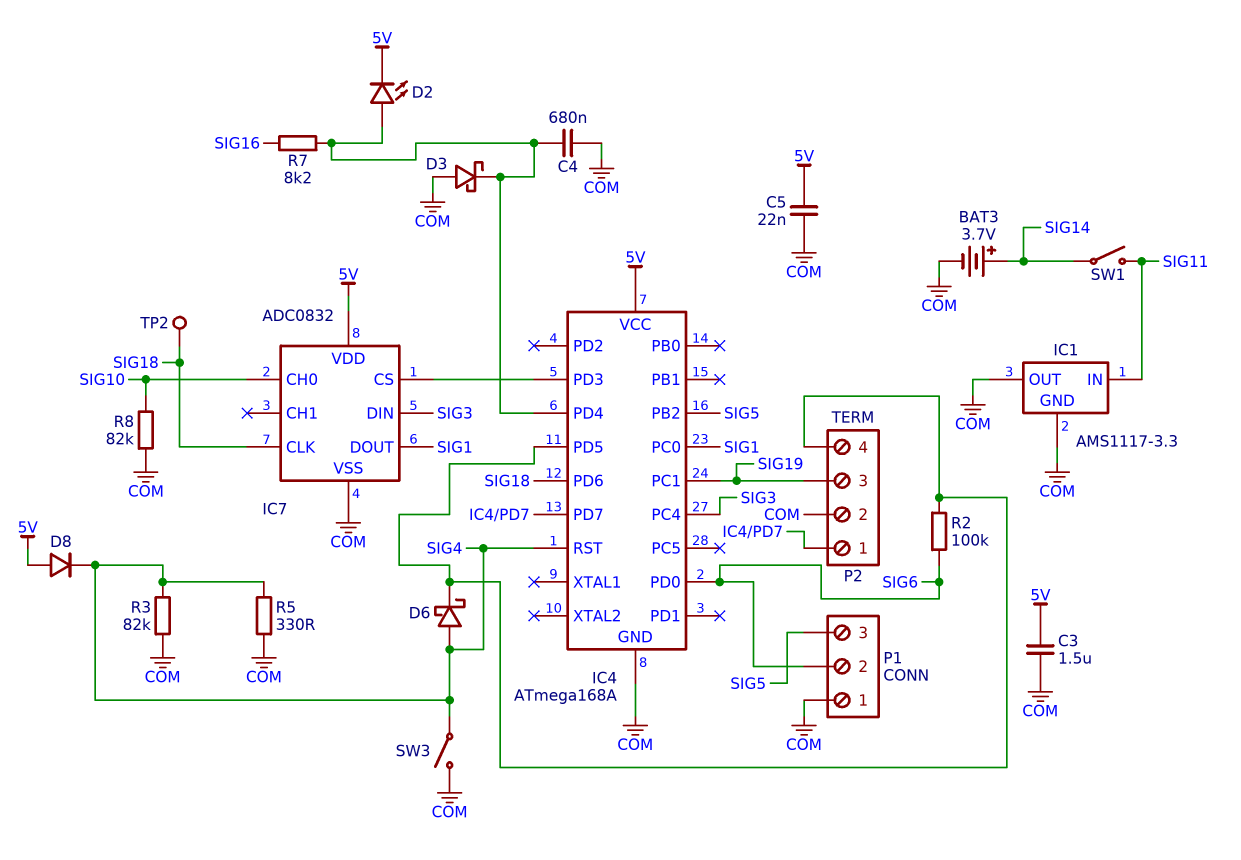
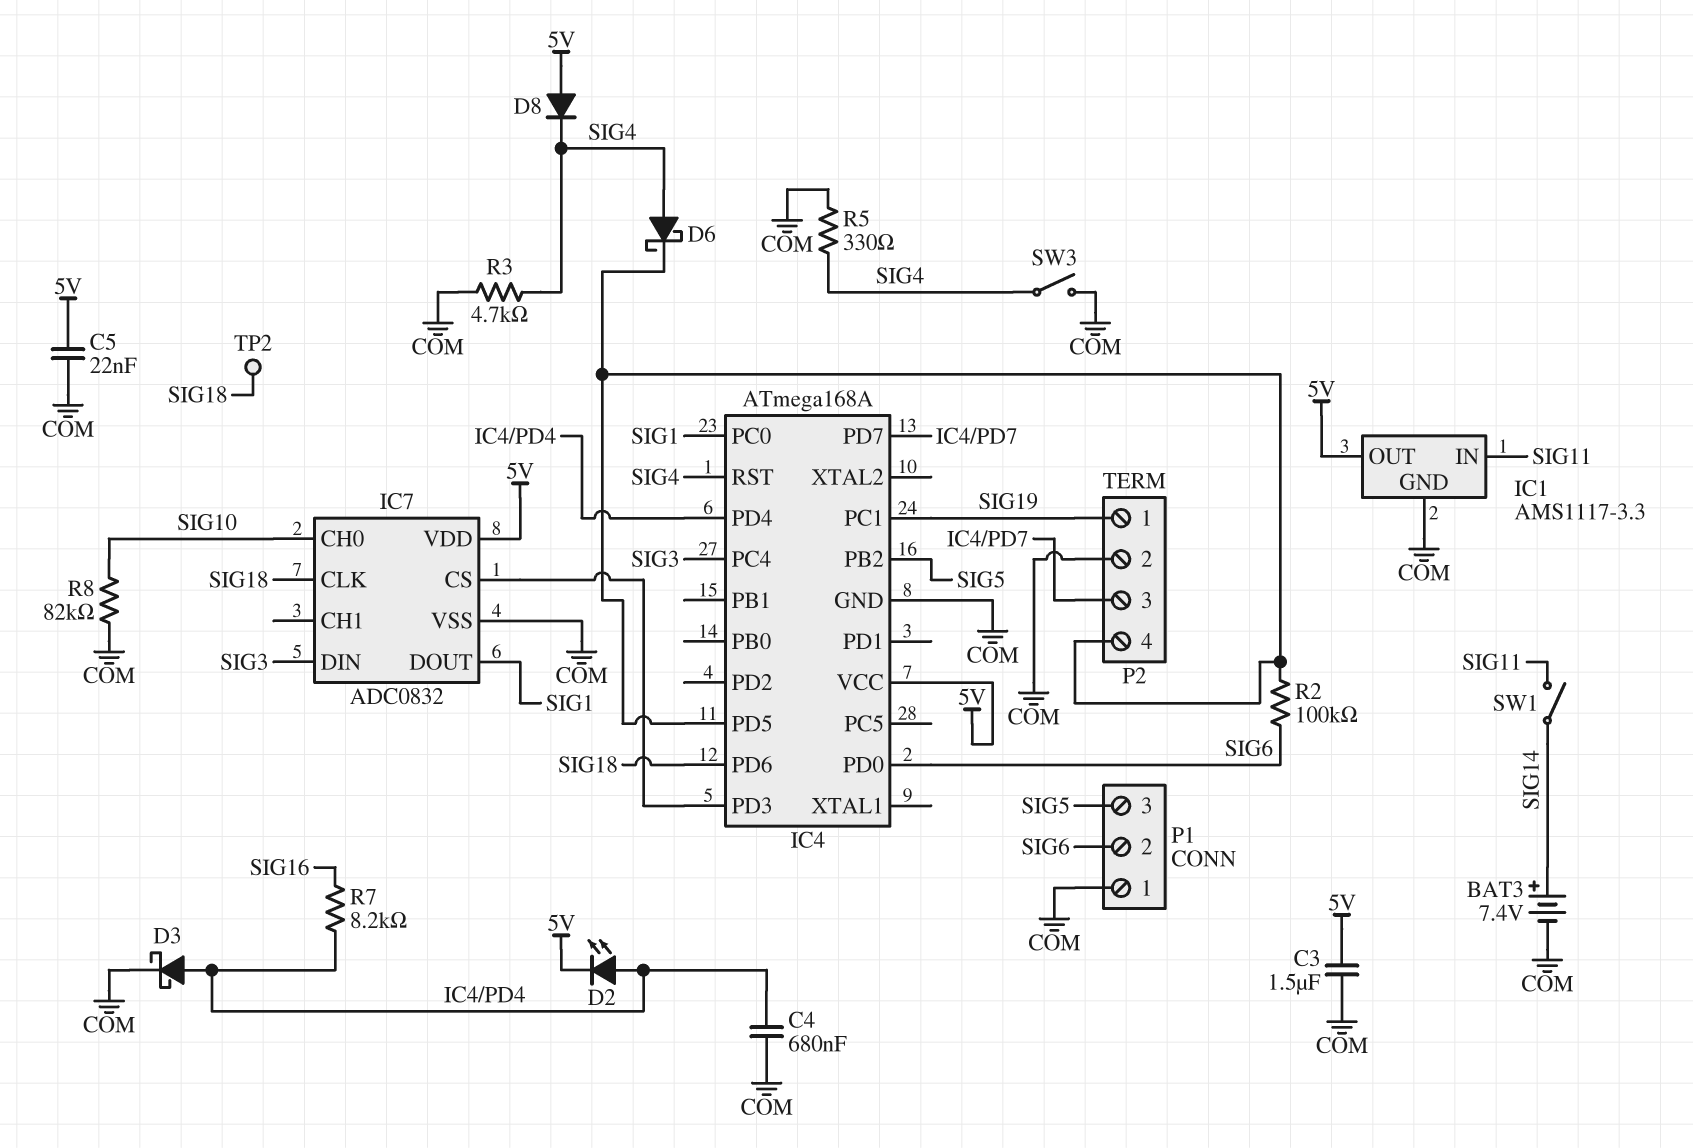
BAT3: 3.7V (plus SIG14, minus COM) -> 7.4V (plus SIG14, minus COM)
D3: schottky (A COM, K IC4/PD4) -> schottky (A IC4/PD4, K COM)
IC1 pin OUT: COM -> 5V
P2 pin 1: IC4/PD7 -> SIG19
P2 pin 3: SIG19 -> IC4/PD7
R3: 82k (COM, SIG4) -> 4.7k (COM, SIG4)

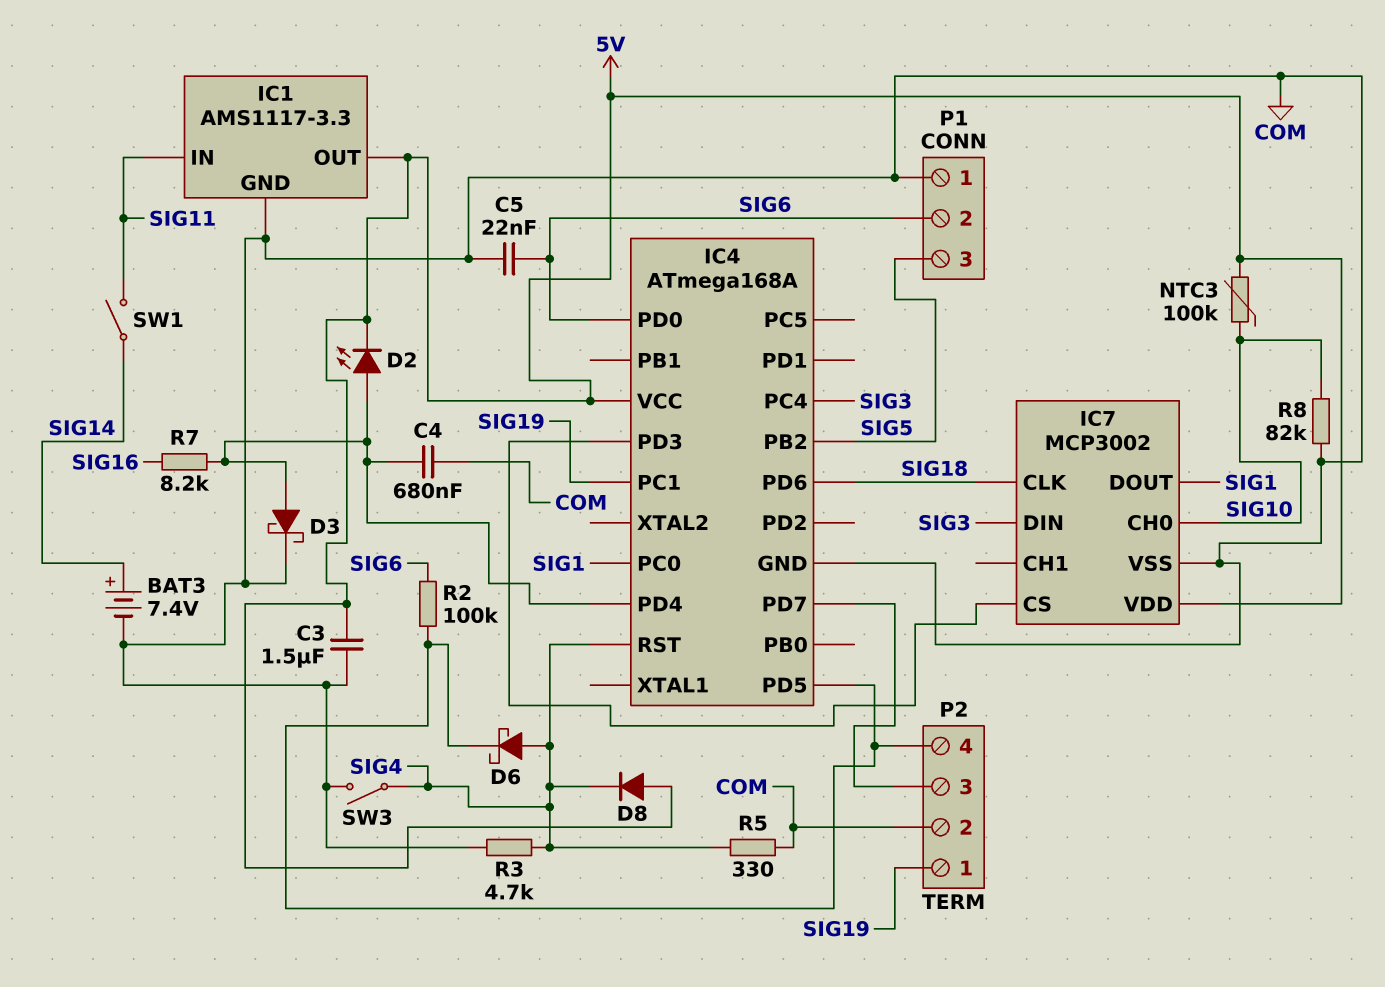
C5: 22nF (5V, COM) -> 22nF (COM, SIG6)
IC7: ADC0832 -> MCP3002
NTC3: none -> 100k (5V, SIG10)
TP2: test point (SIG18) -> none

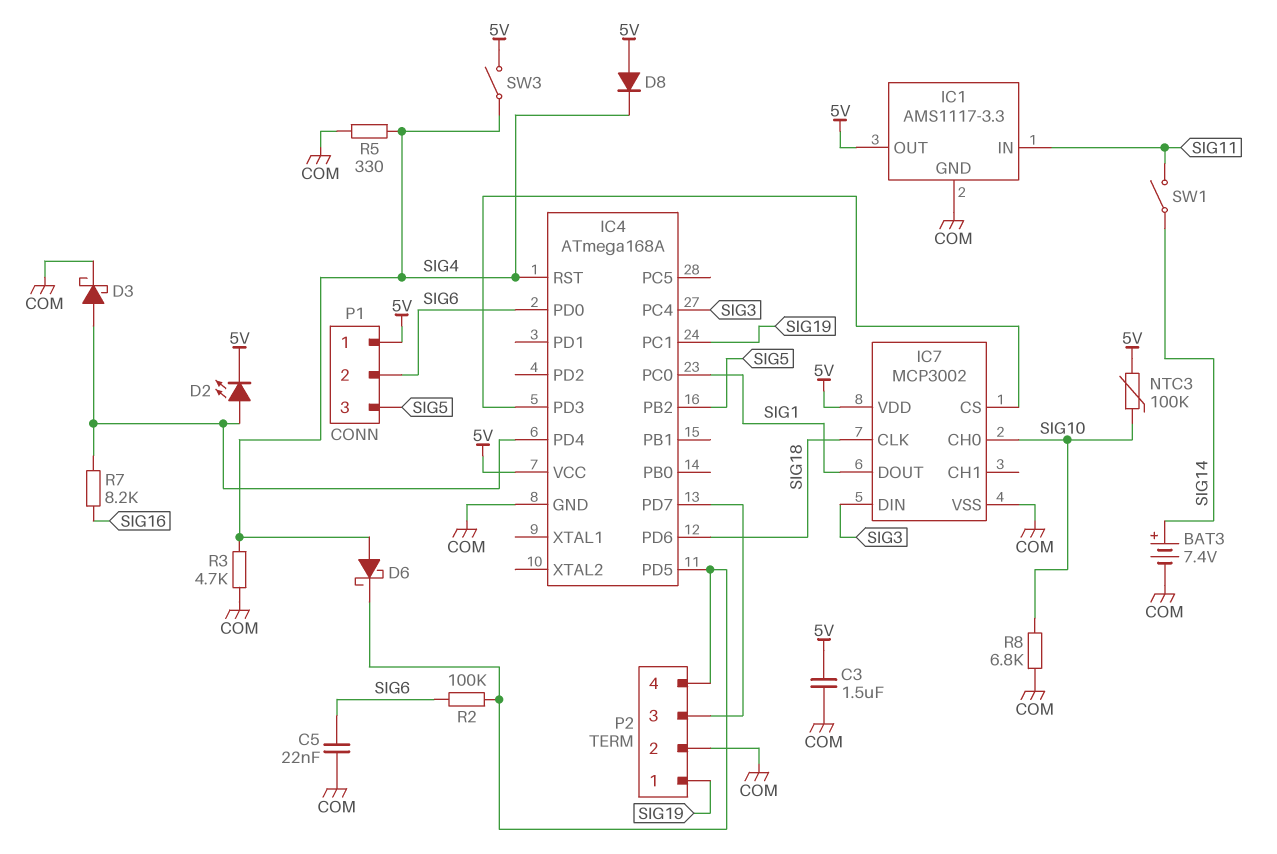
C4: 680nF (COM, IC4/PD4) -> none
P1 pin 1: COM -> 5V
R8: 82k (COM, SIG10) -> 6.8k (COM, SIG10)
SW3: switch (COM, SIG4) -> switch (5V, SIG4)

